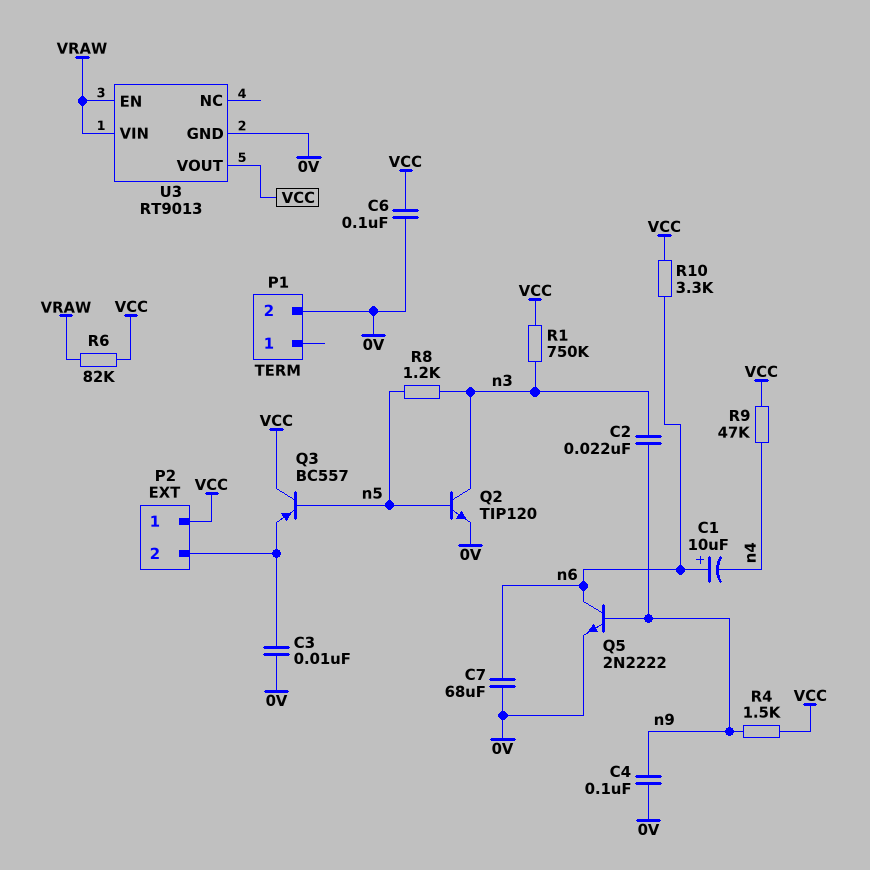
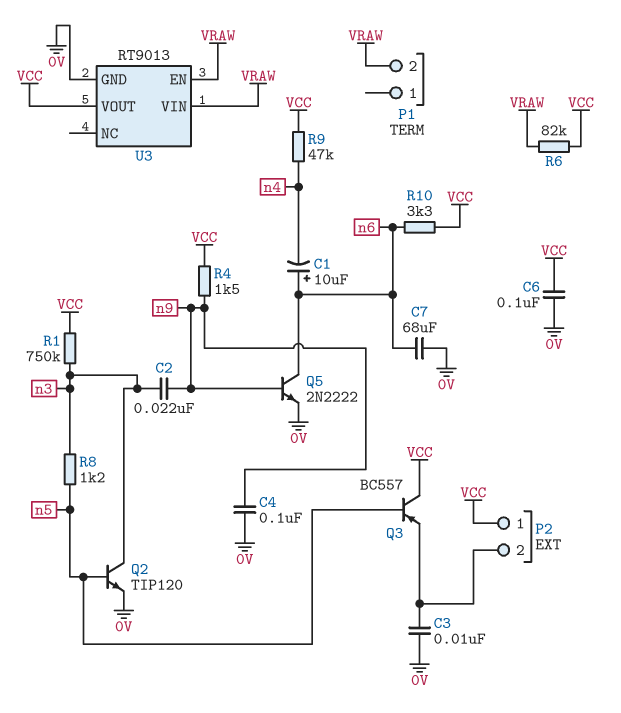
P1 pin 2: 0V -> VRAW

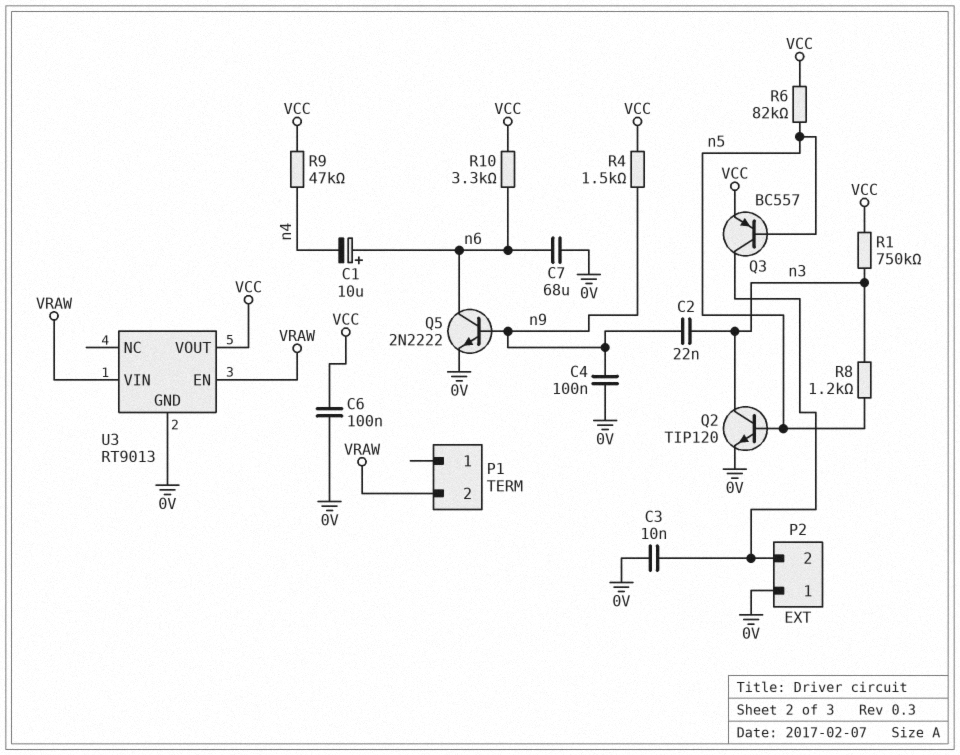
P2 pin 1: VCC -> 0V
Q3: PNP BC557 (B n5, C VCC, E P2/2) -> PNP BC557 (B n5, C P2/2, E VCC)
R6: 82k (VCC, VRAW) -> 82k (VCC, n5)

